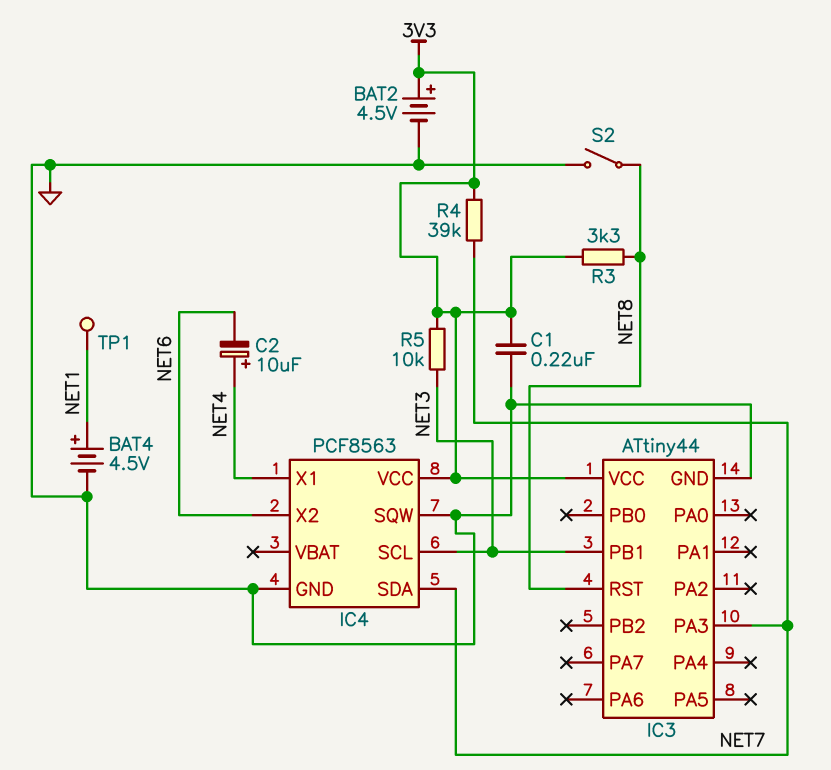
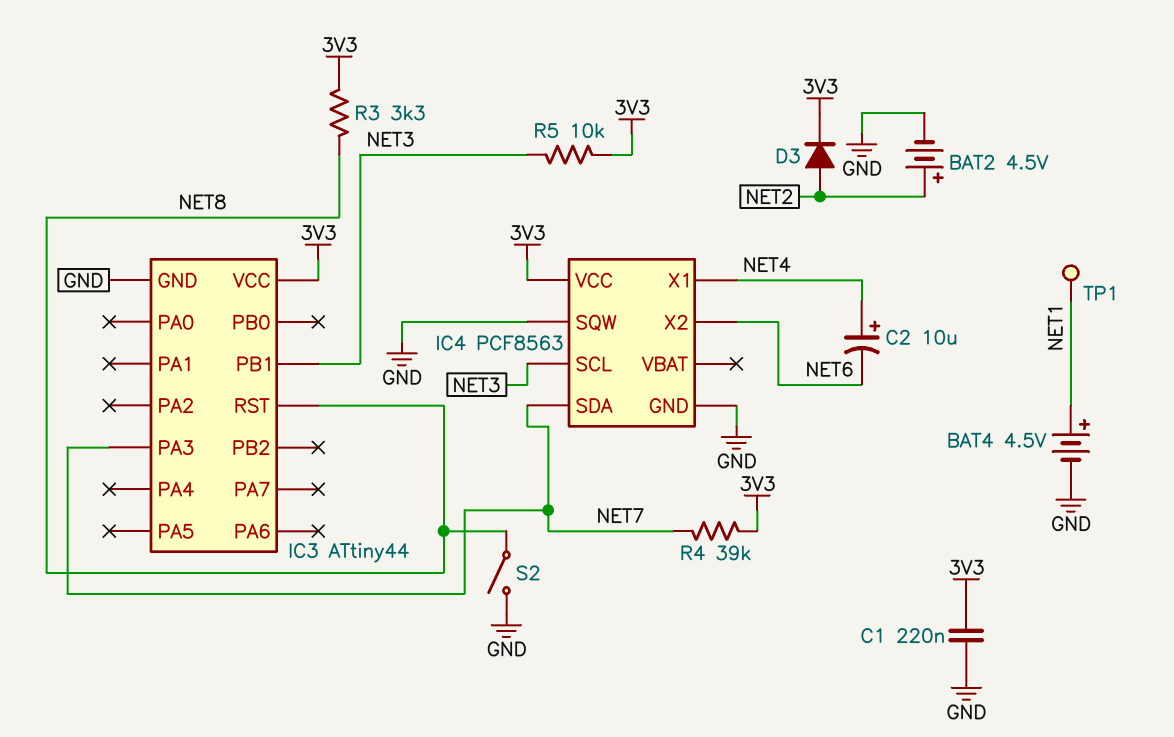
BAT2: 4.5V (plus 3V3, minus GND) -> 4.5V (plus NET2, minus GND)
D3: none -> diode (A NET2, K 3V3)

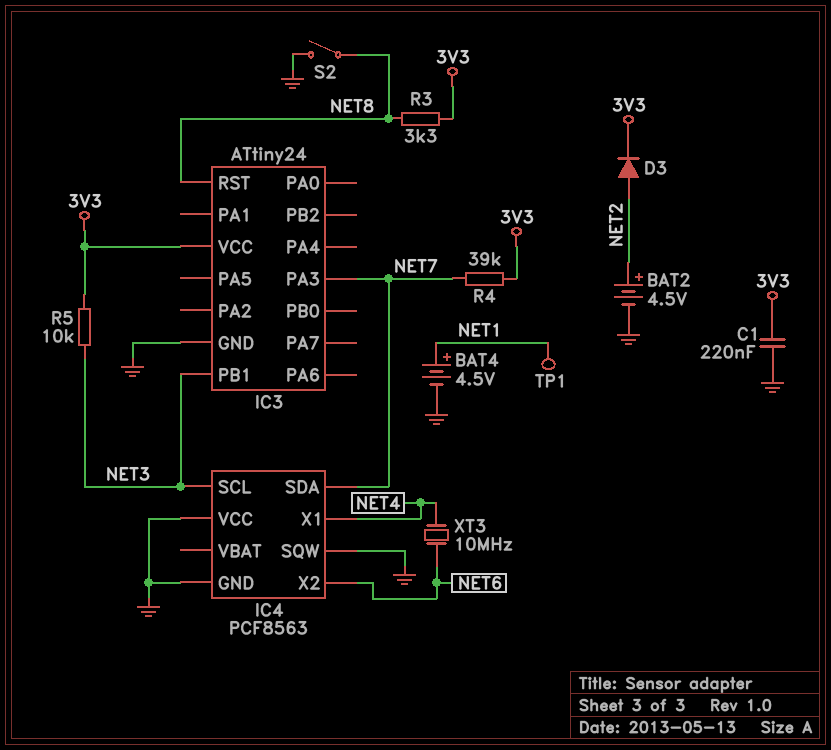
C2: 10uF (plus NET4, minus NET6) -> none
IC3: ATtiny44 -> ATtiny24
IC4 pin VCC: 3V3 -> GND
XT3: none -> 10MHz (NET4, NET6)

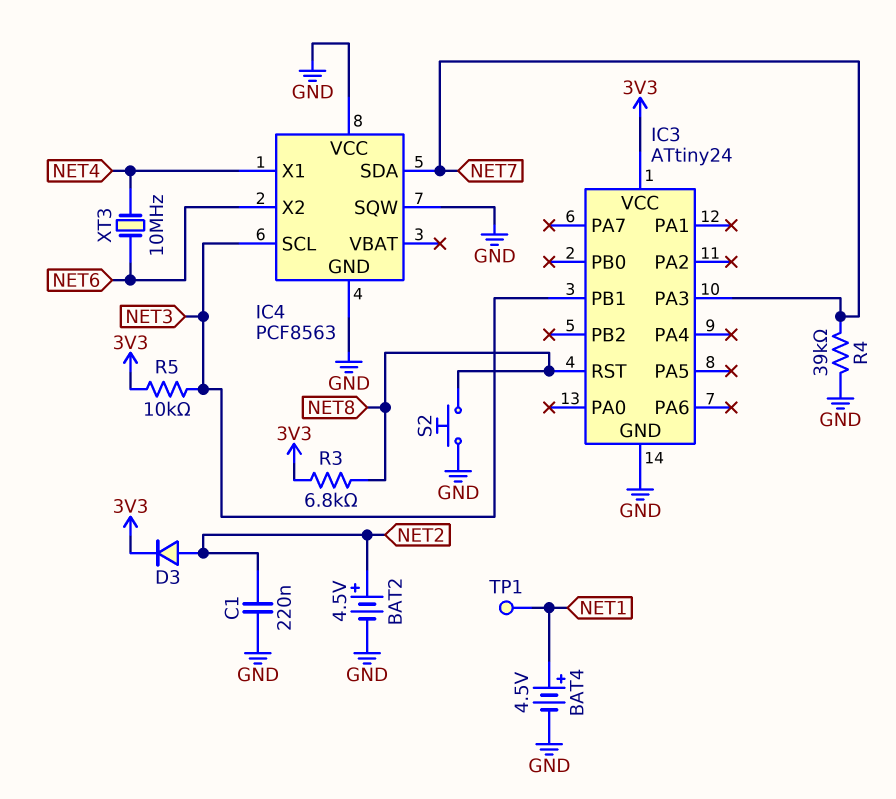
C1: 220nF (3V3, GND) -> 220nF (GND, NET2)
R3: 3.3k (3V3, NET8) -> 6.8k (3V3, NET8)
R4: 39k (3V3, NET7) -> 39k (GND, NET7)
S2: switch (GND, NET8) -> button (GND, NET8)

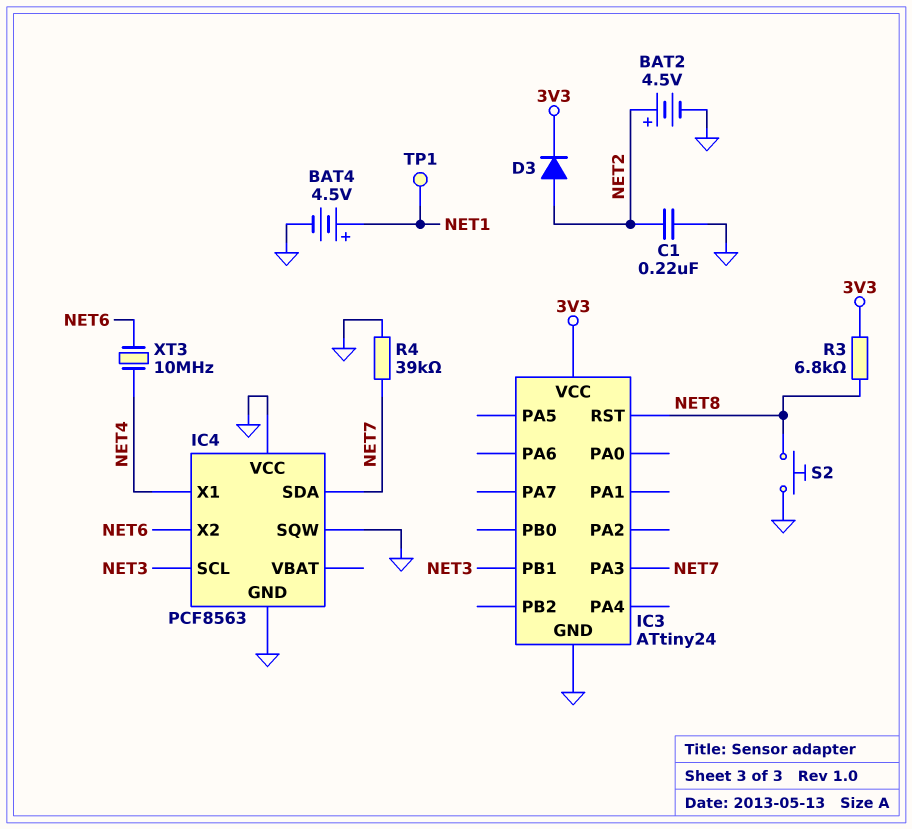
R5: 10k (3V3, NET3) -> none

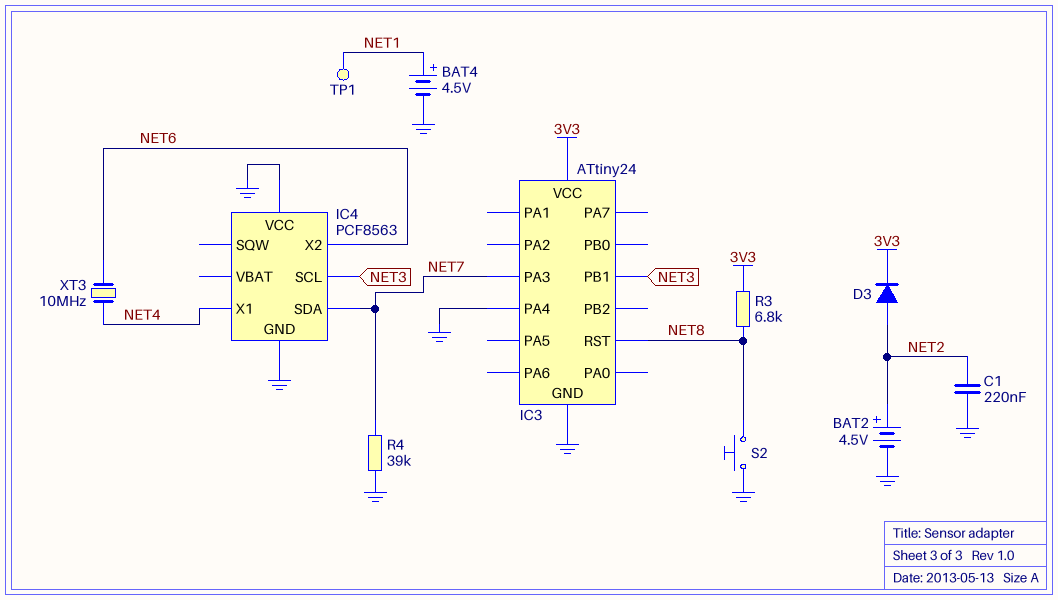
IC3 pin PA4: none -> GND
IC4 pin SQW: GND -> none

